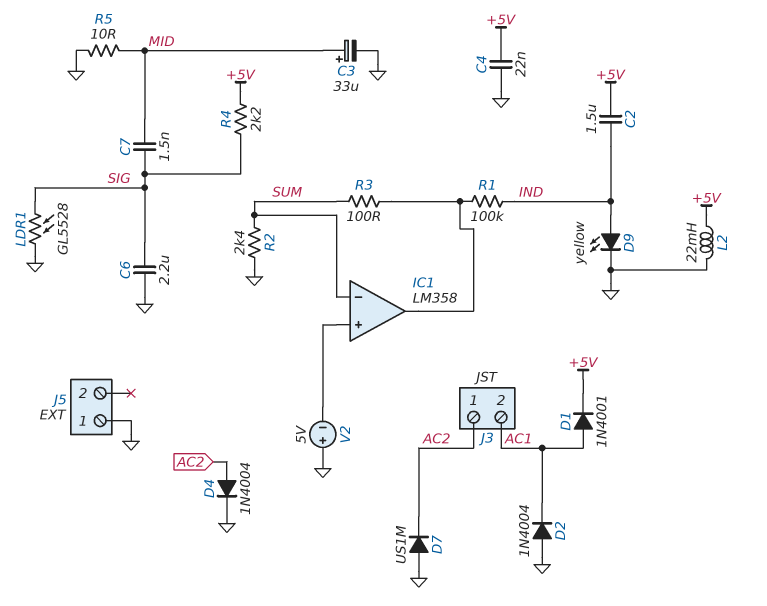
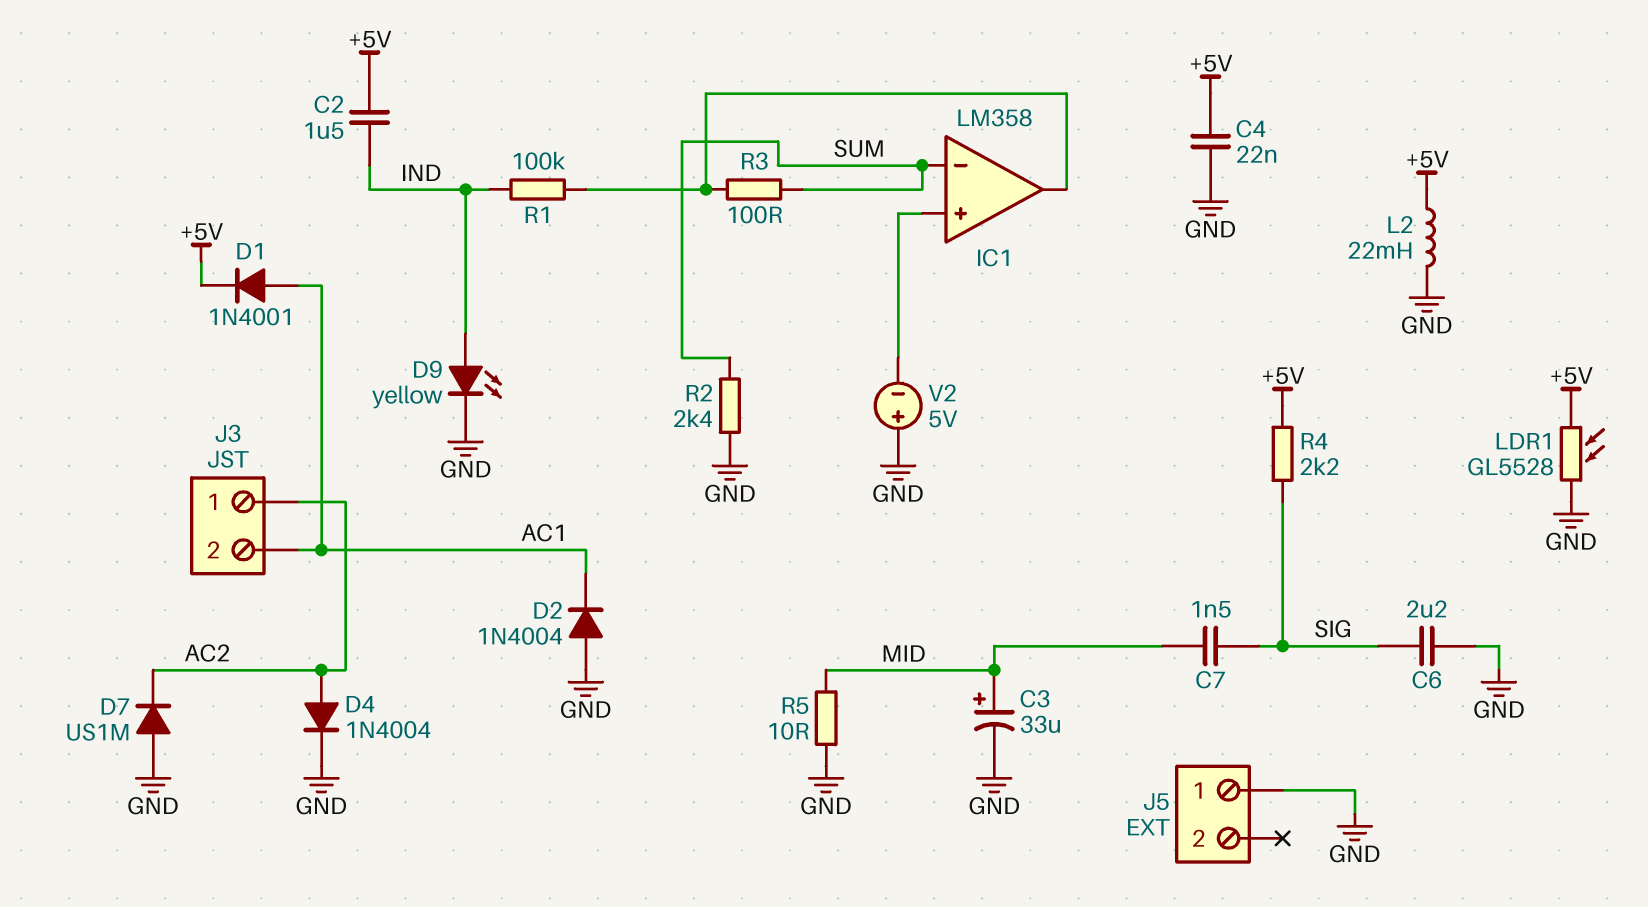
LDR1: GL5528 (GND, SIG) -> GL5528 (+5V, GND)

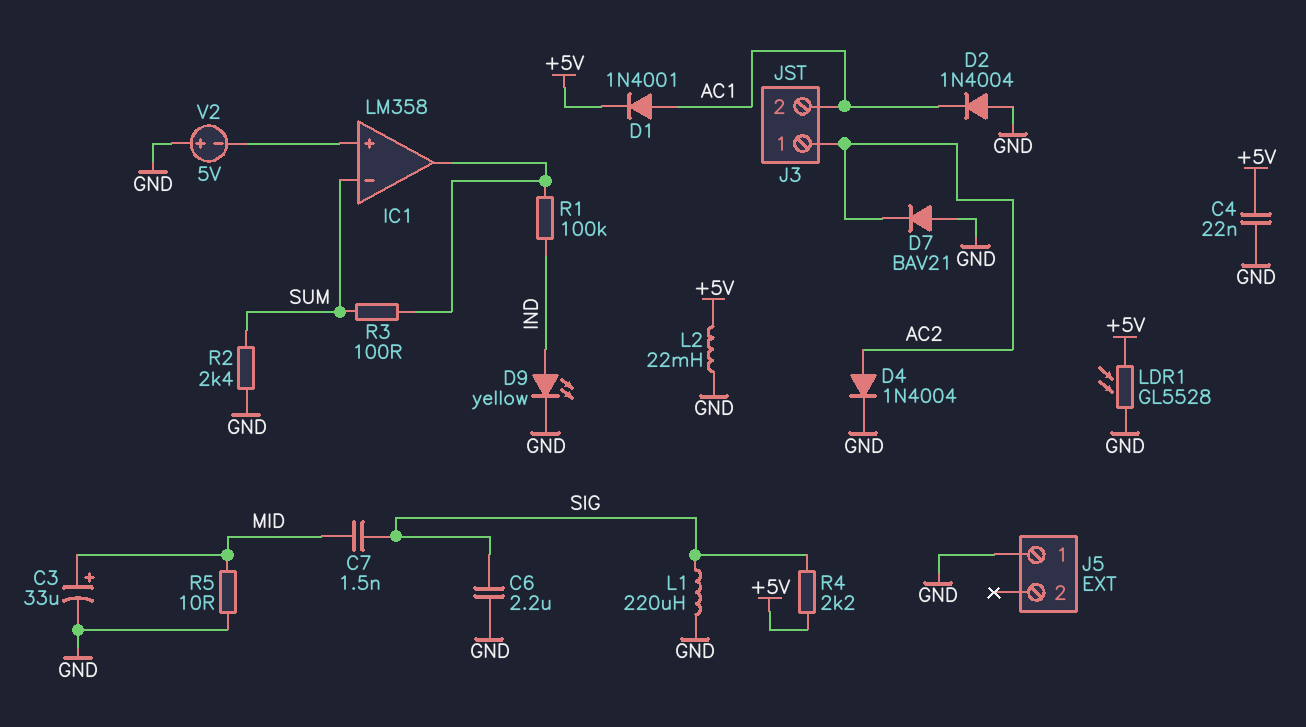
C2: 1.5uF (+5V, IND) -> none
D7: diode US1M (A GND, K AC2) -> diode BAV21 (A GND, K AC2)
L1: none -> 220uH (GND, SIG)

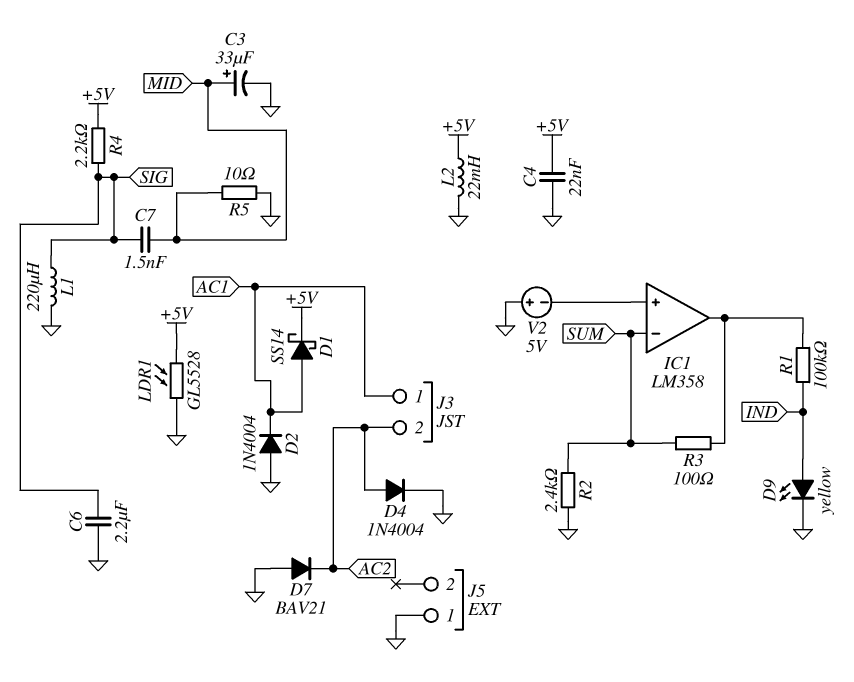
D1: diode 1N4001 (A AC1, K +5V) -> schottky SS14 (A AC1, K +5V)
J3 pin 1: AC2 -> AC1
J3 pin 2: AC1 -> AC2

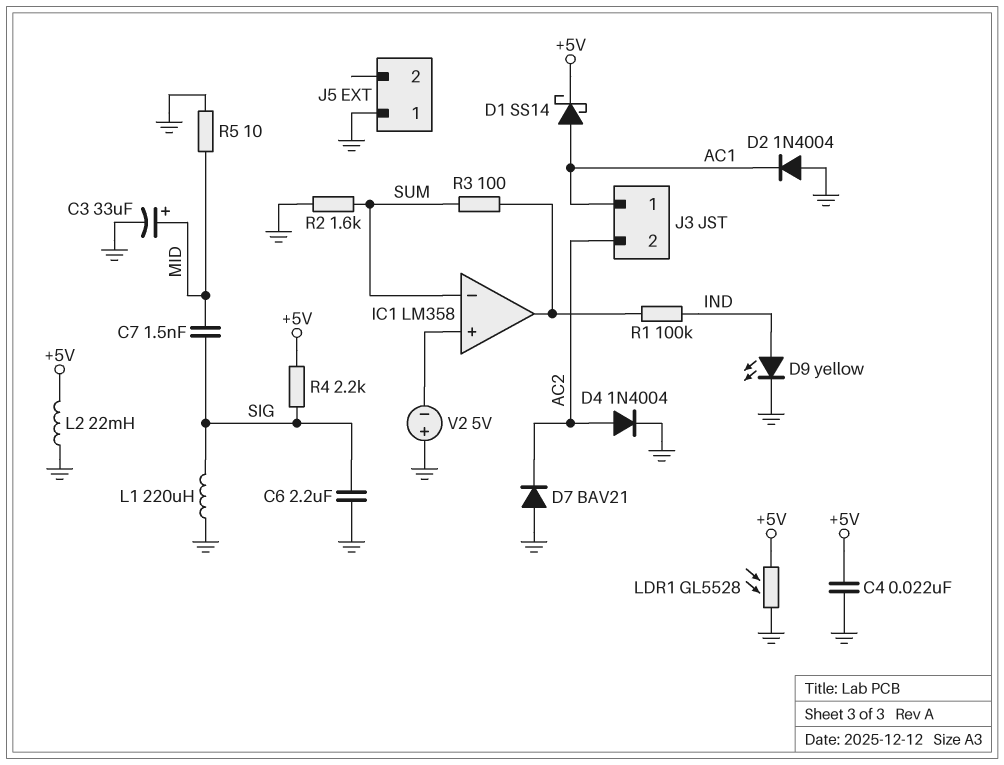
R2: 2.4k (GND, SUM) -> 1.6k (GND, SUM)

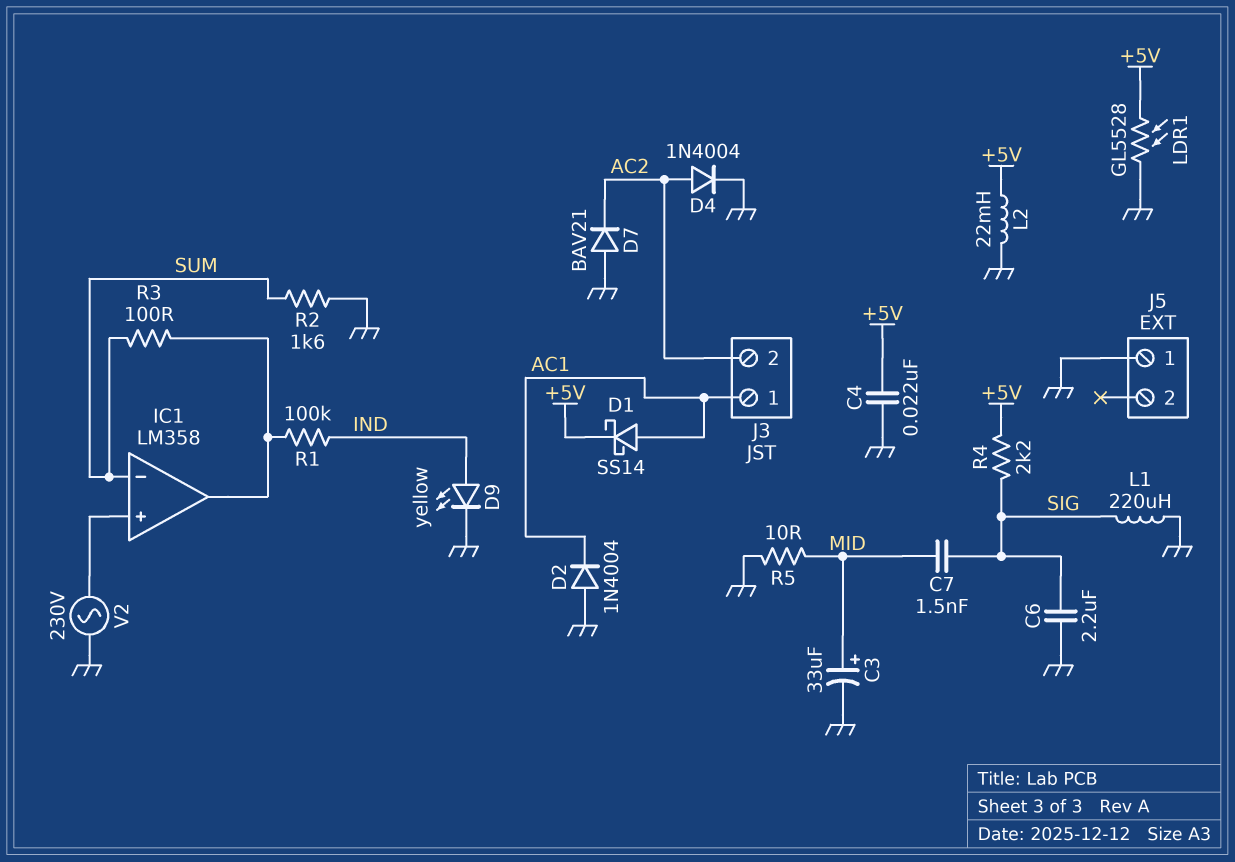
V2: 5V (plus GND, minus IC1/in+) -> AC 230V (GND, IC1/in+)

